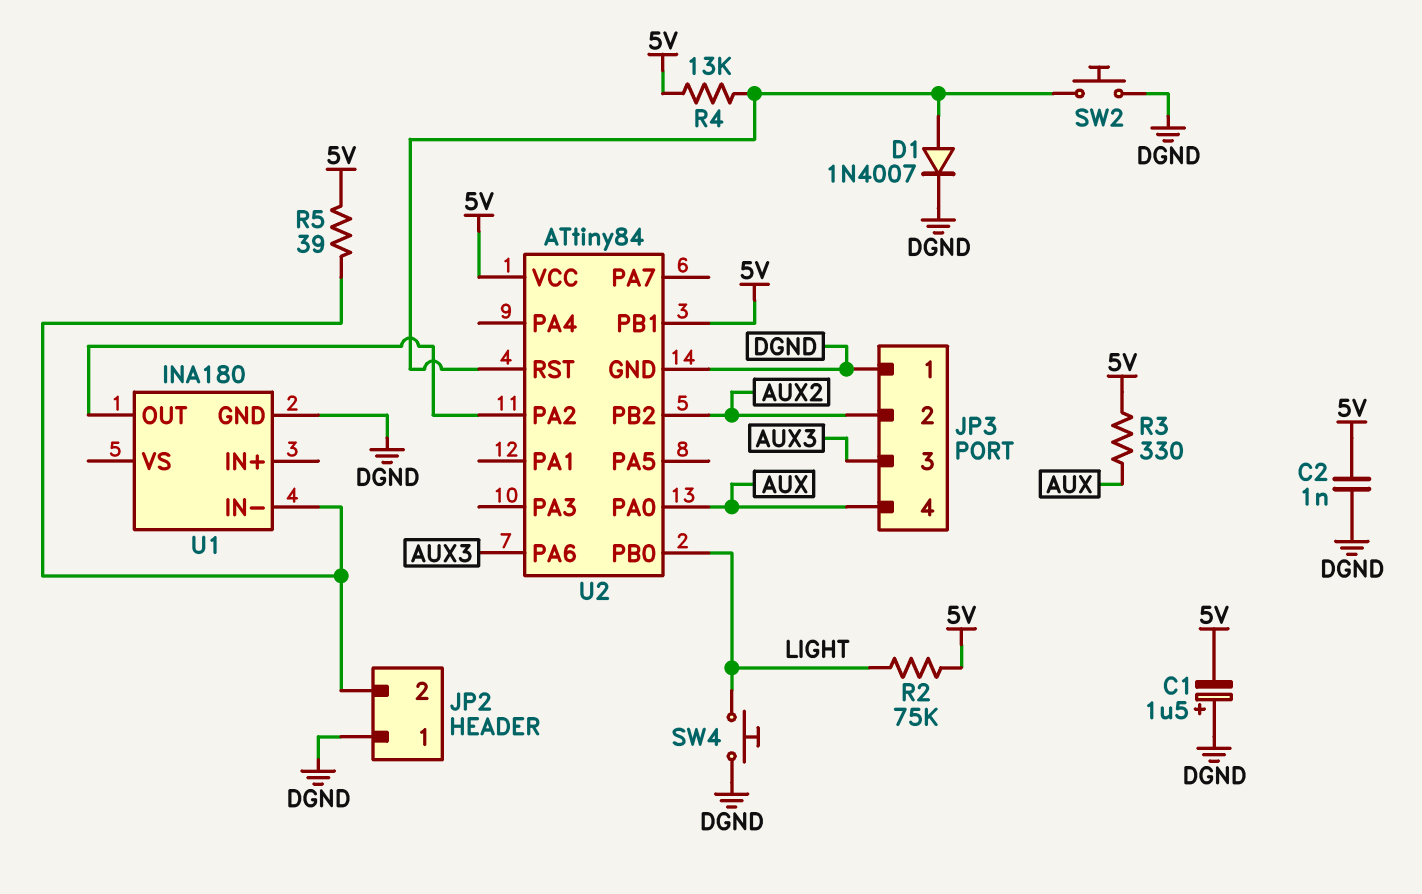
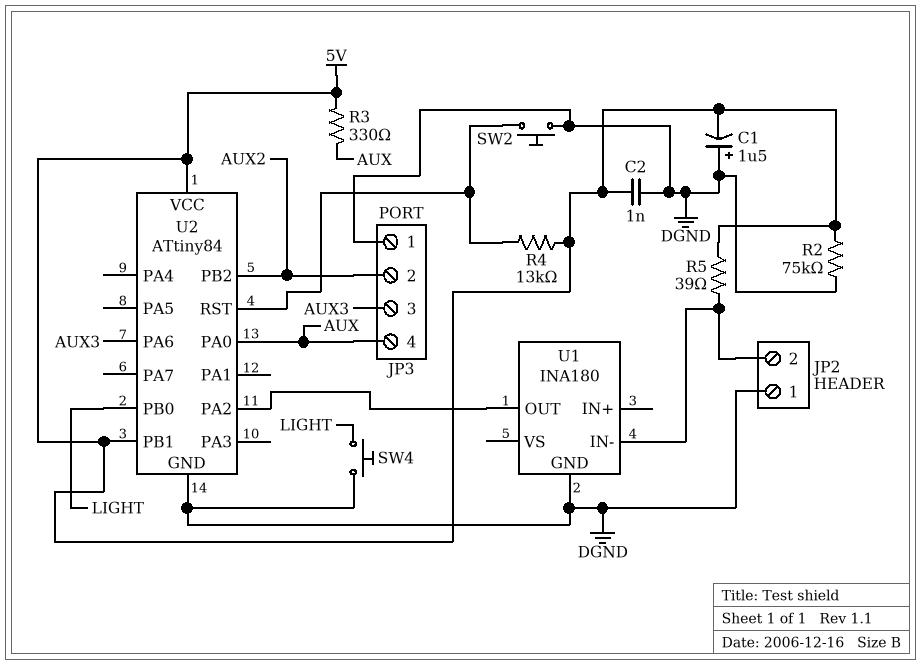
D1: diode 1N4007 (A U2/RST, K DGND) -> none
R2: 75k (5V, LIGHT) -> 75k (5V, DGND)

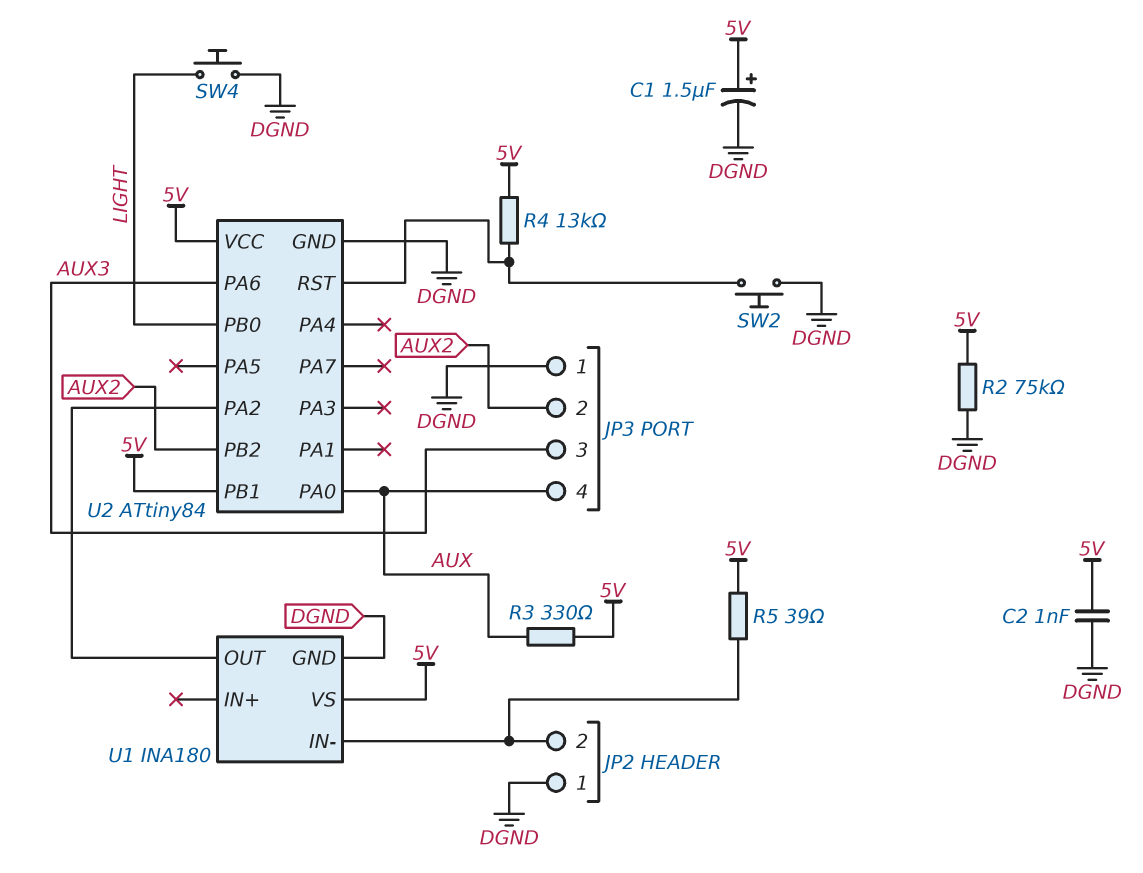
C1: 1.5uF (plus DGND, minus 5V) -> 1.5uF (plus 5V, minus DGND)
U1 pin VS: none -> 5V

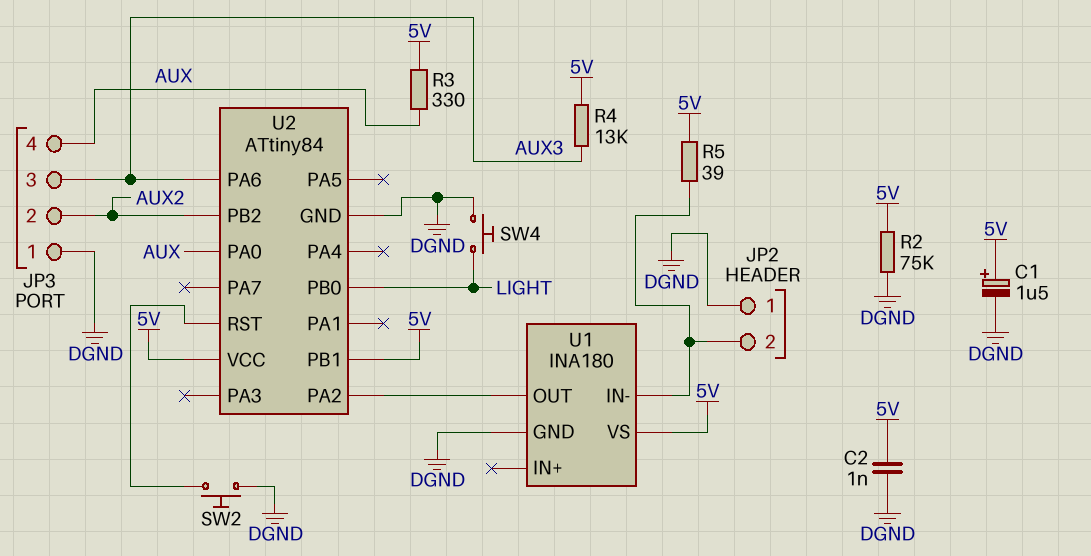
R4: 13k (5V, U2/RST) -> 13k (5V, AUX3)

